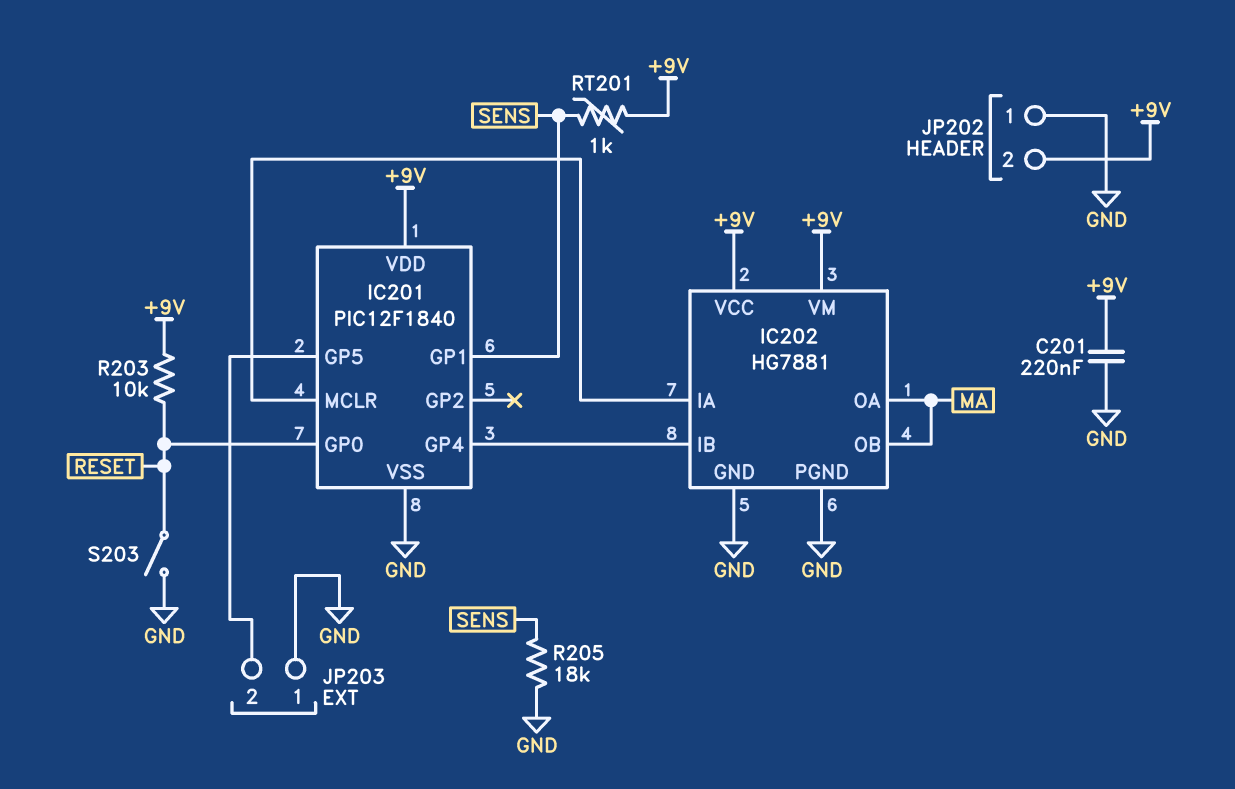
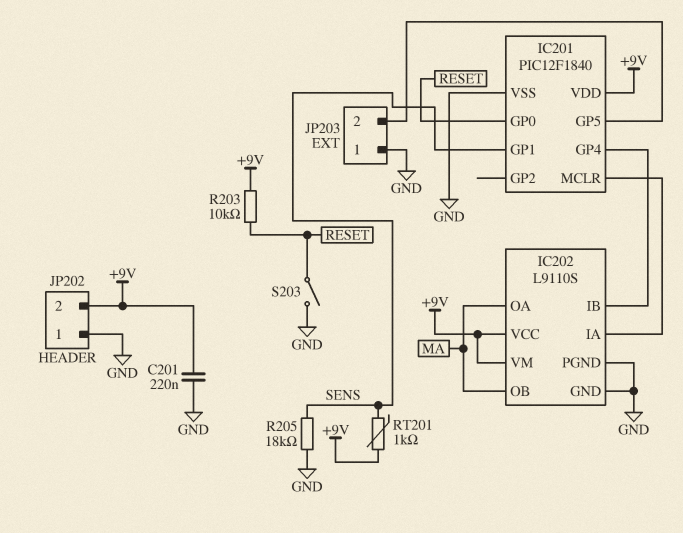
IC202: HG7881 -> L9110S

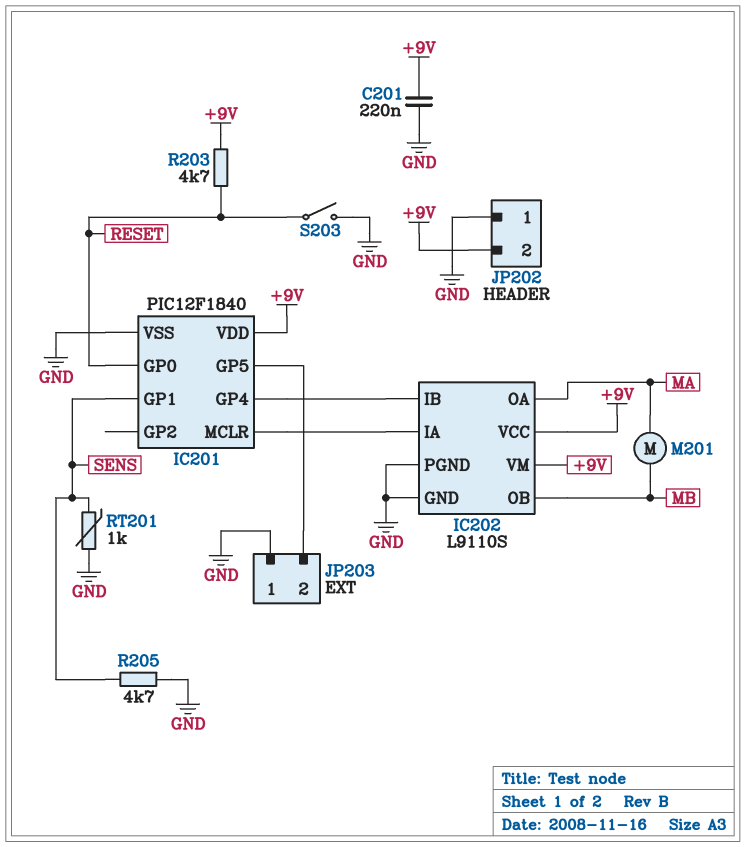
IC202 pin OB: MA -> MB
M201: none -> motor (MA, MB)
R203: 10k (+9V, RESET) -> 4.7k (+9V, RESET)
R205: 18k (GND, SENS) -> 4.7k (GND, SENS)
RT201: 1k (+9V, SENS) -> 1k (GND, SENS)

